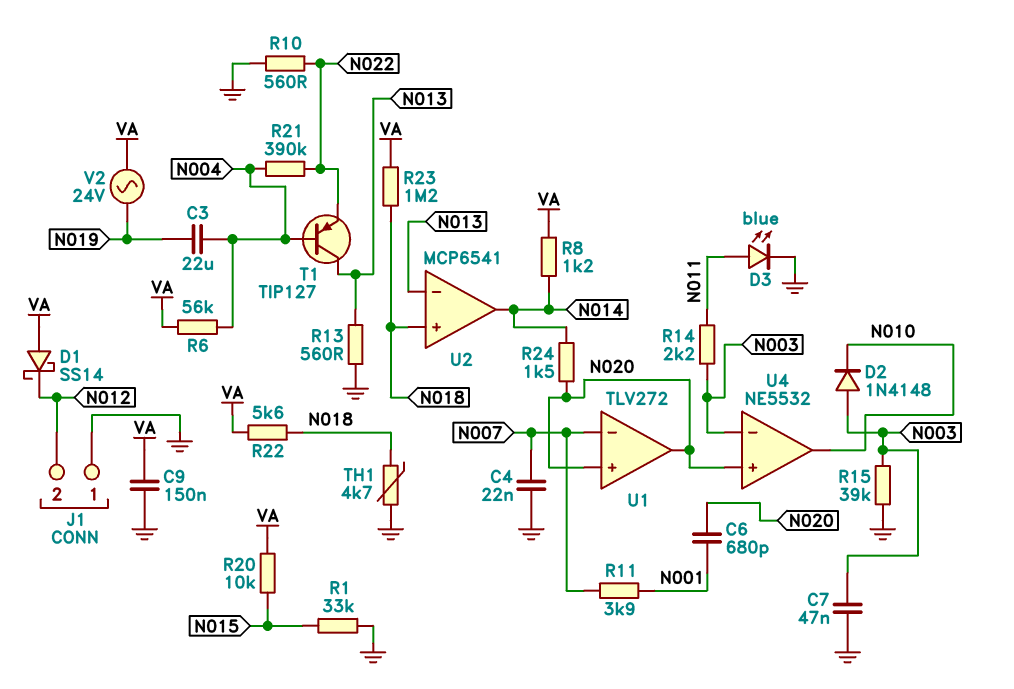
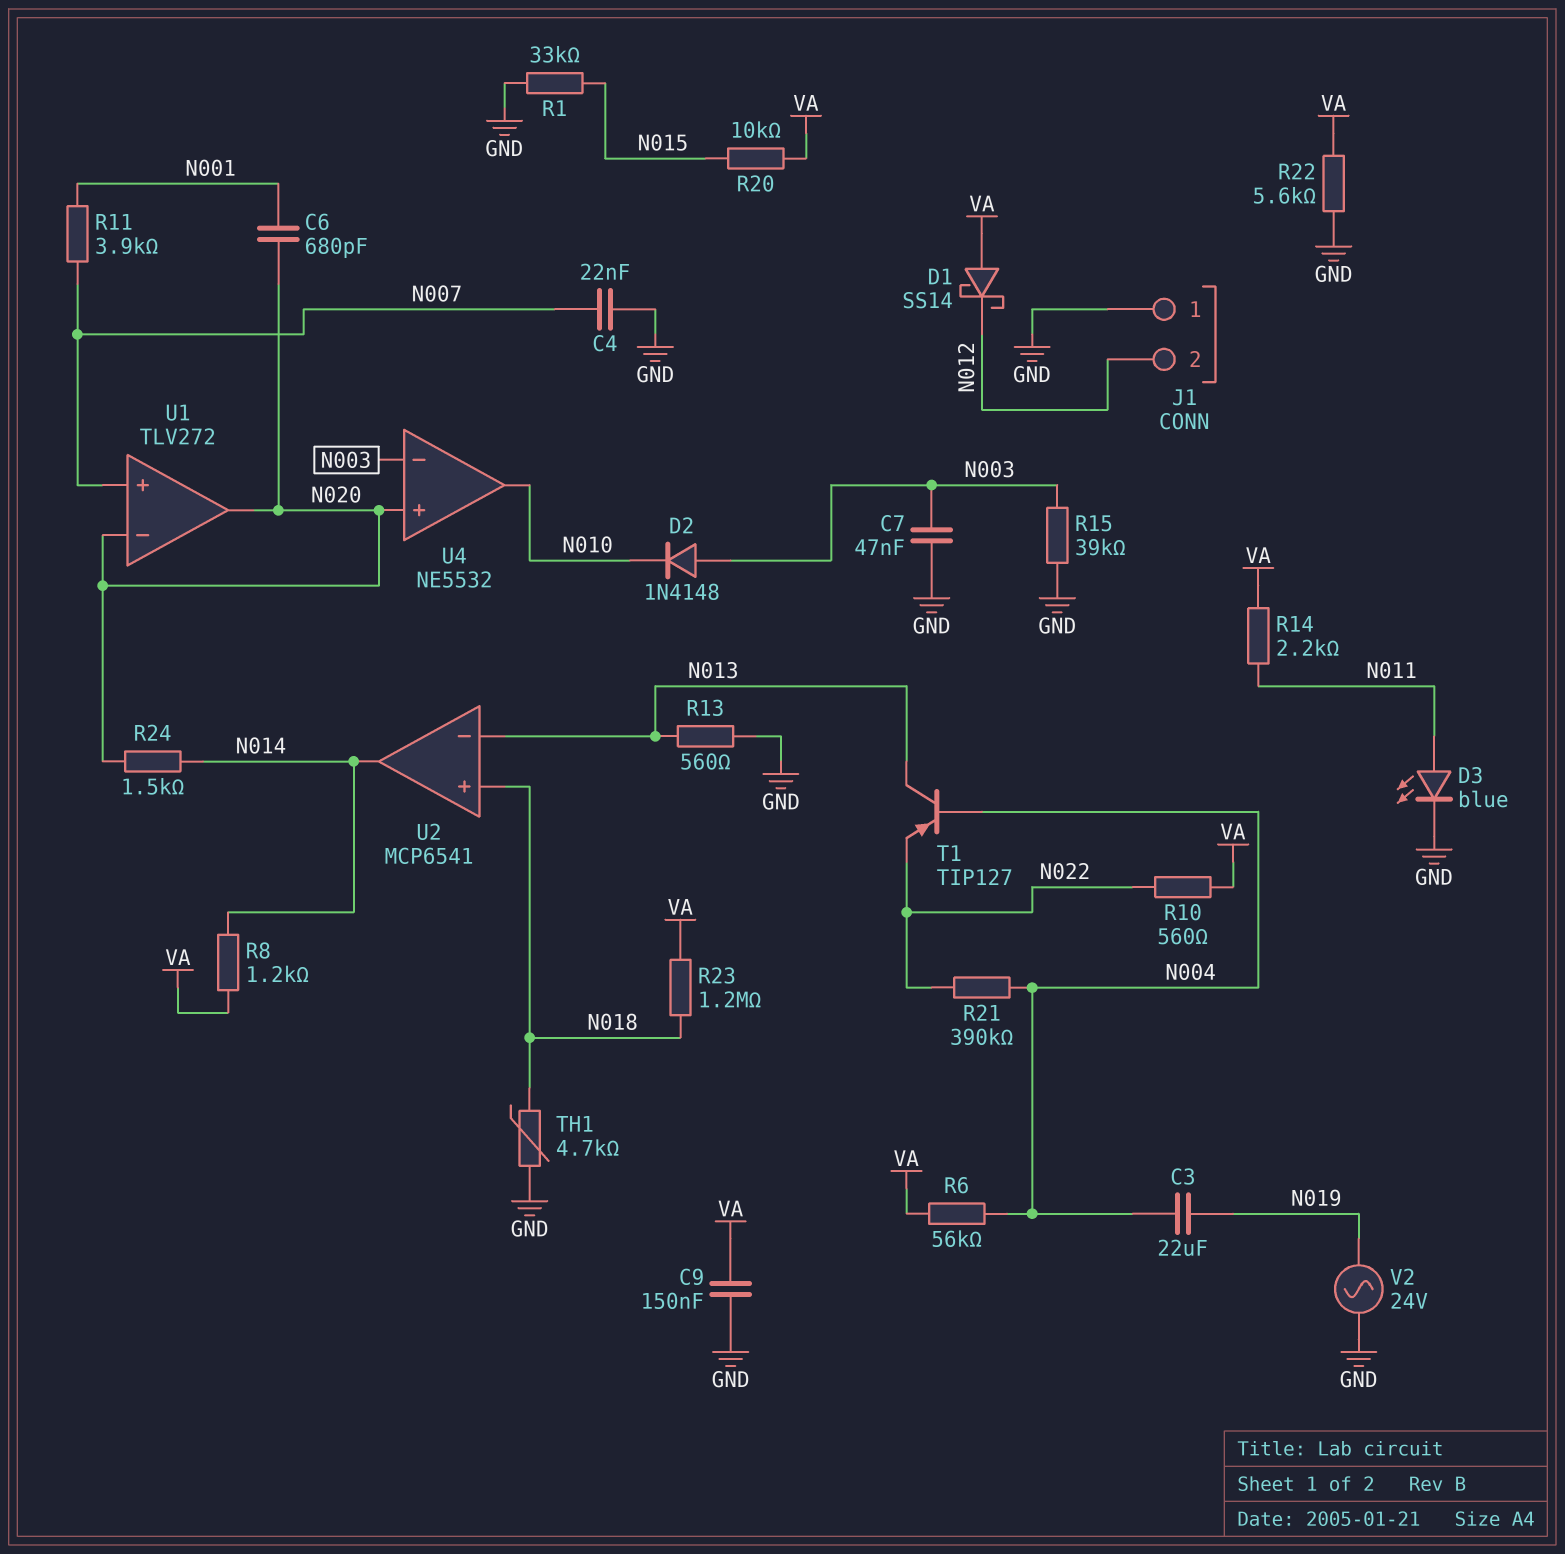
R10: 560 (GND, N022) -> 560 (N022, VA)
R14: 2.2k (N003, N011) -> 2.2k (N011, VA)
R22: 5.6k (N018, VA) -> 5.6k (GND, VA)
U1 pin in+: N020 -> N007
U1 pin in-: N007 -> N020
V2: AC 24V (N019, VA) -> AC 24V (GND, N019)

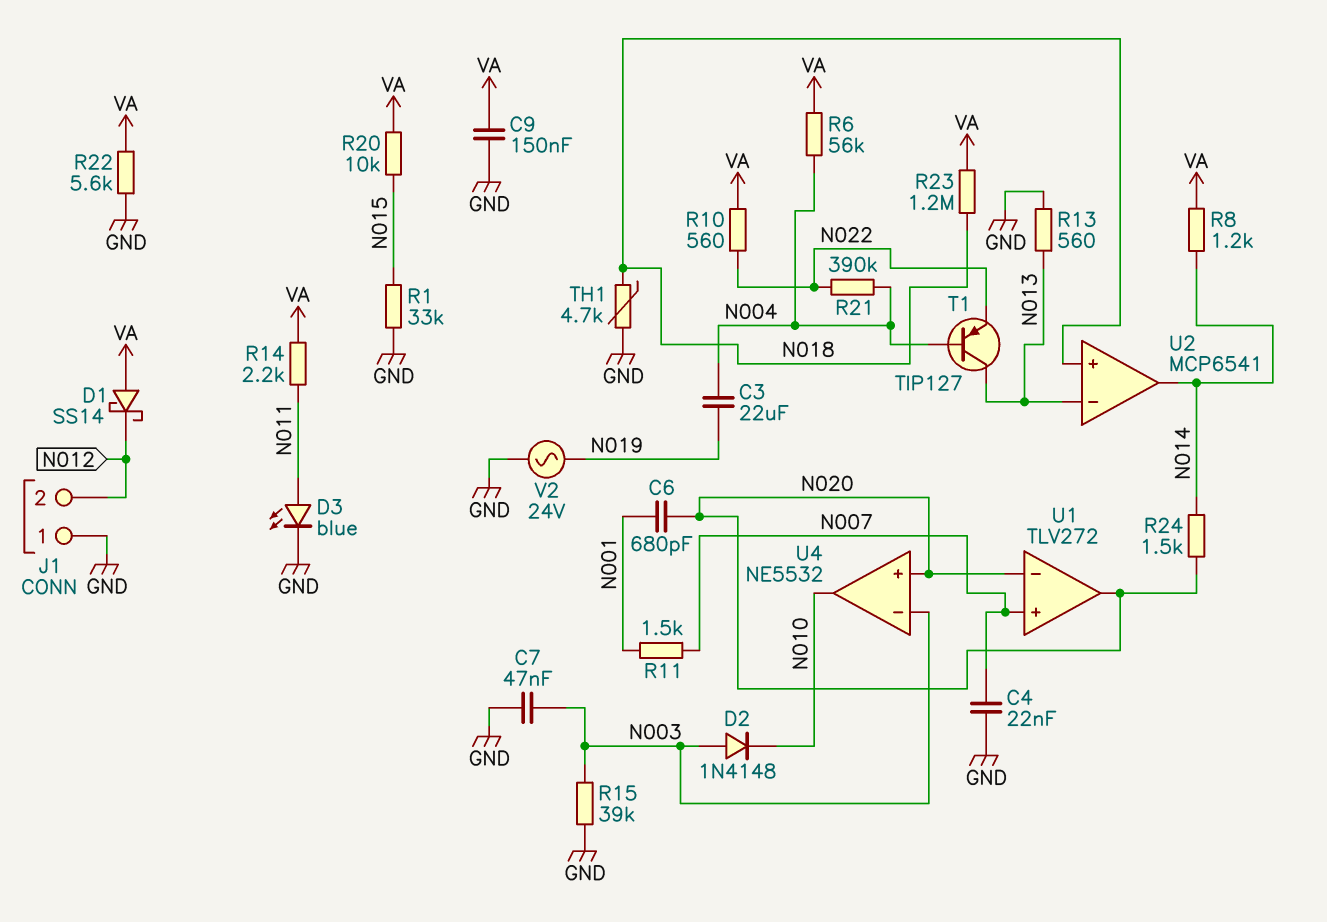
R11: 3.9k (N001, N007) -> 1.5k (N001, N007)

